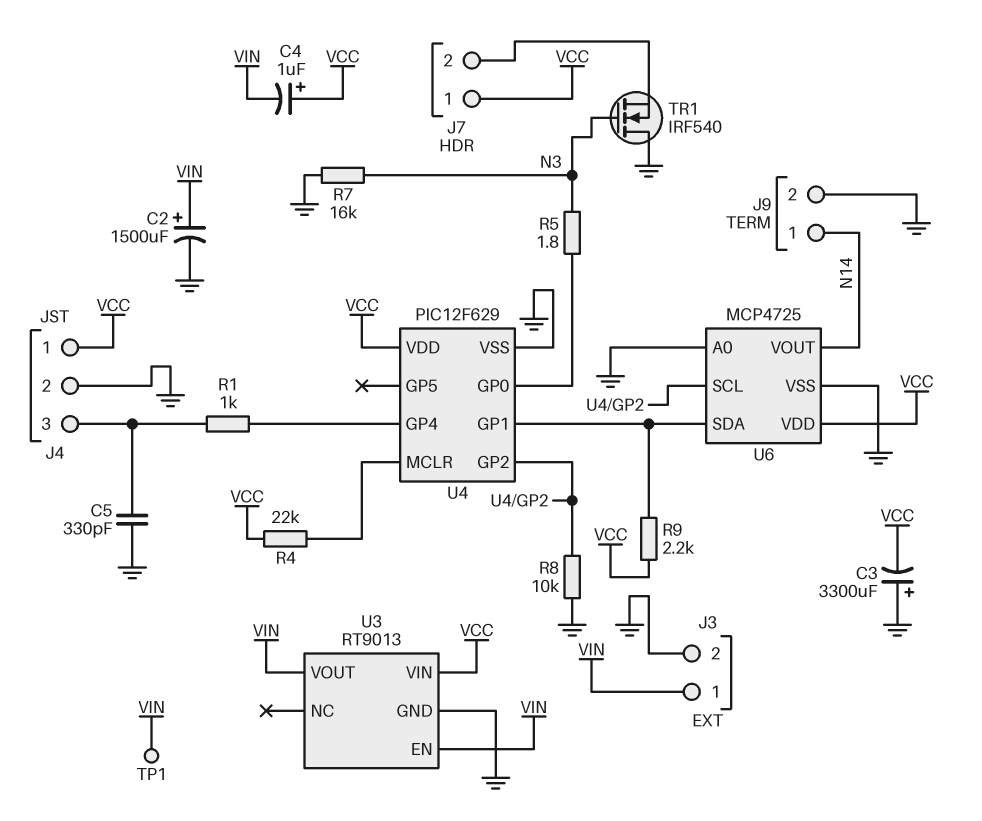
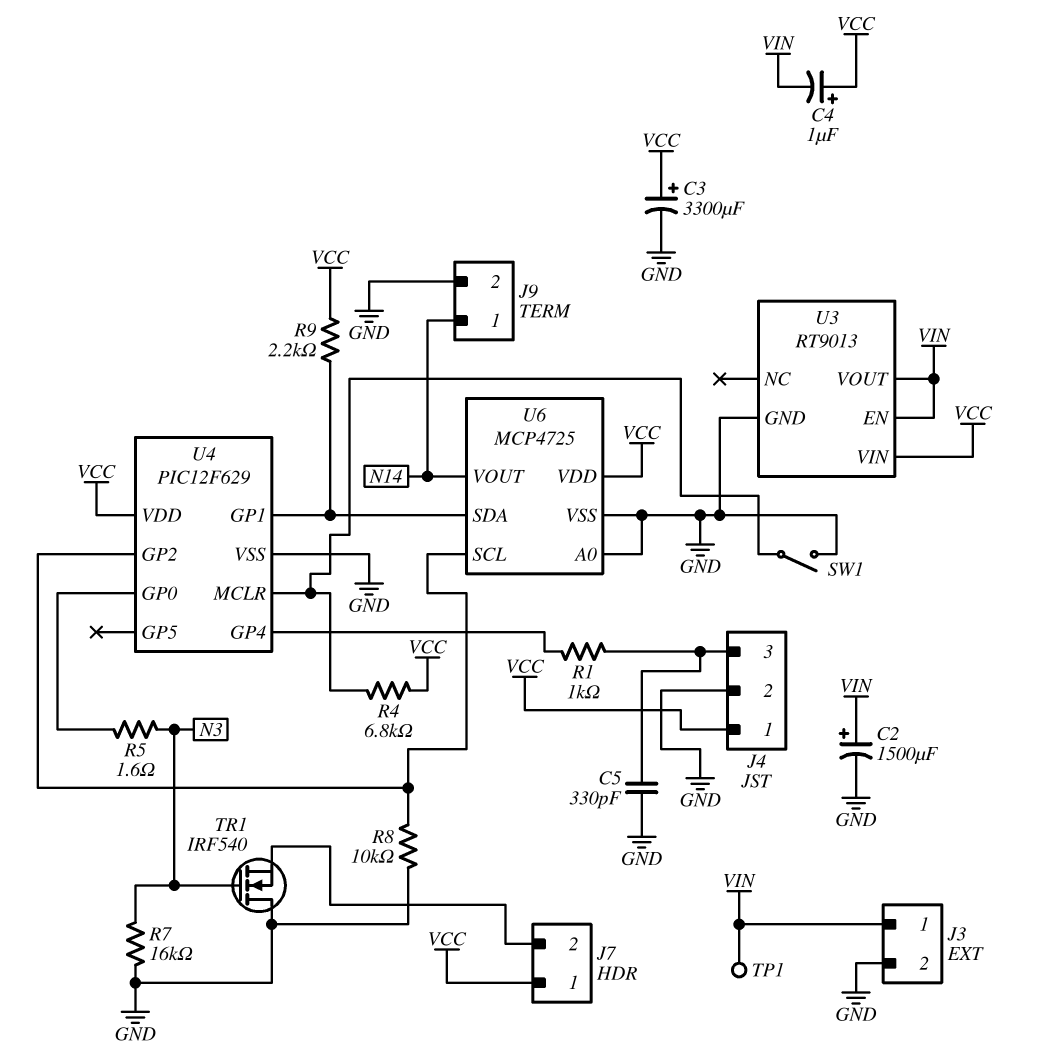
C3: 3300uF (plus GND, minus VCC) -> 3300uF (plus VCC, minus GND)
R4: 22k (U4/MCLR, VCC) -> 6.8k (U4/MCLR, VCC)
R5: 1.8 (N3, U4/GP0) -> 1.6 (N3, U4/GP0)
SW1: none -> switch (GND, U4/MCLR)

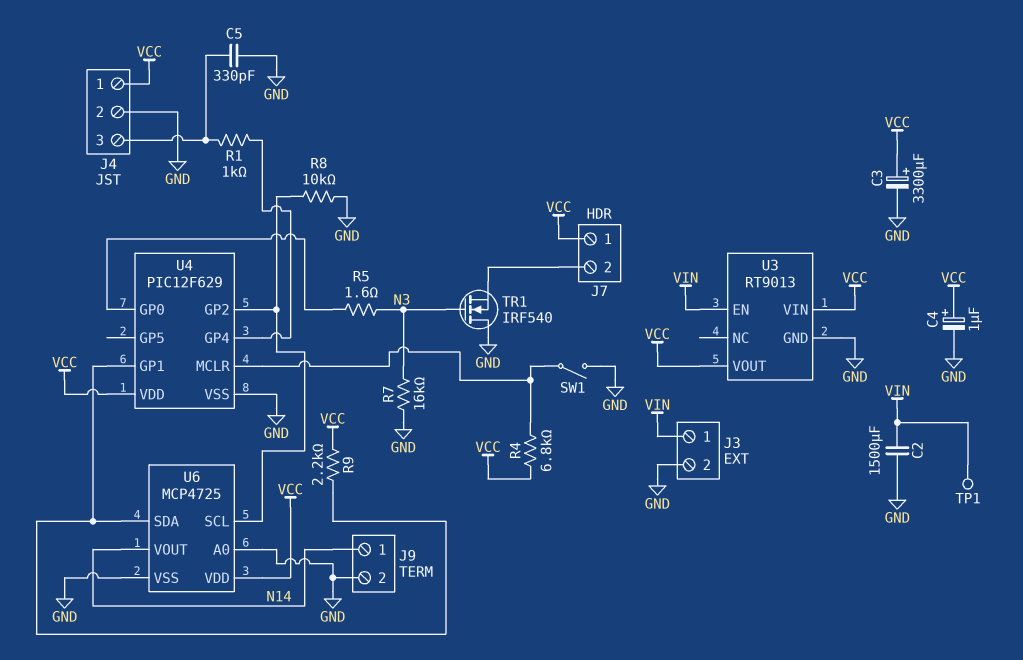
C2: 1500uF (plus VIN, minus GND) -> 1500uF (GND, VIN)
C4: 1uF (plus VCC, minus VIN) -> 1uF (plus VCC, minus GND)
U3 pin VOUT: VIN -> VCC

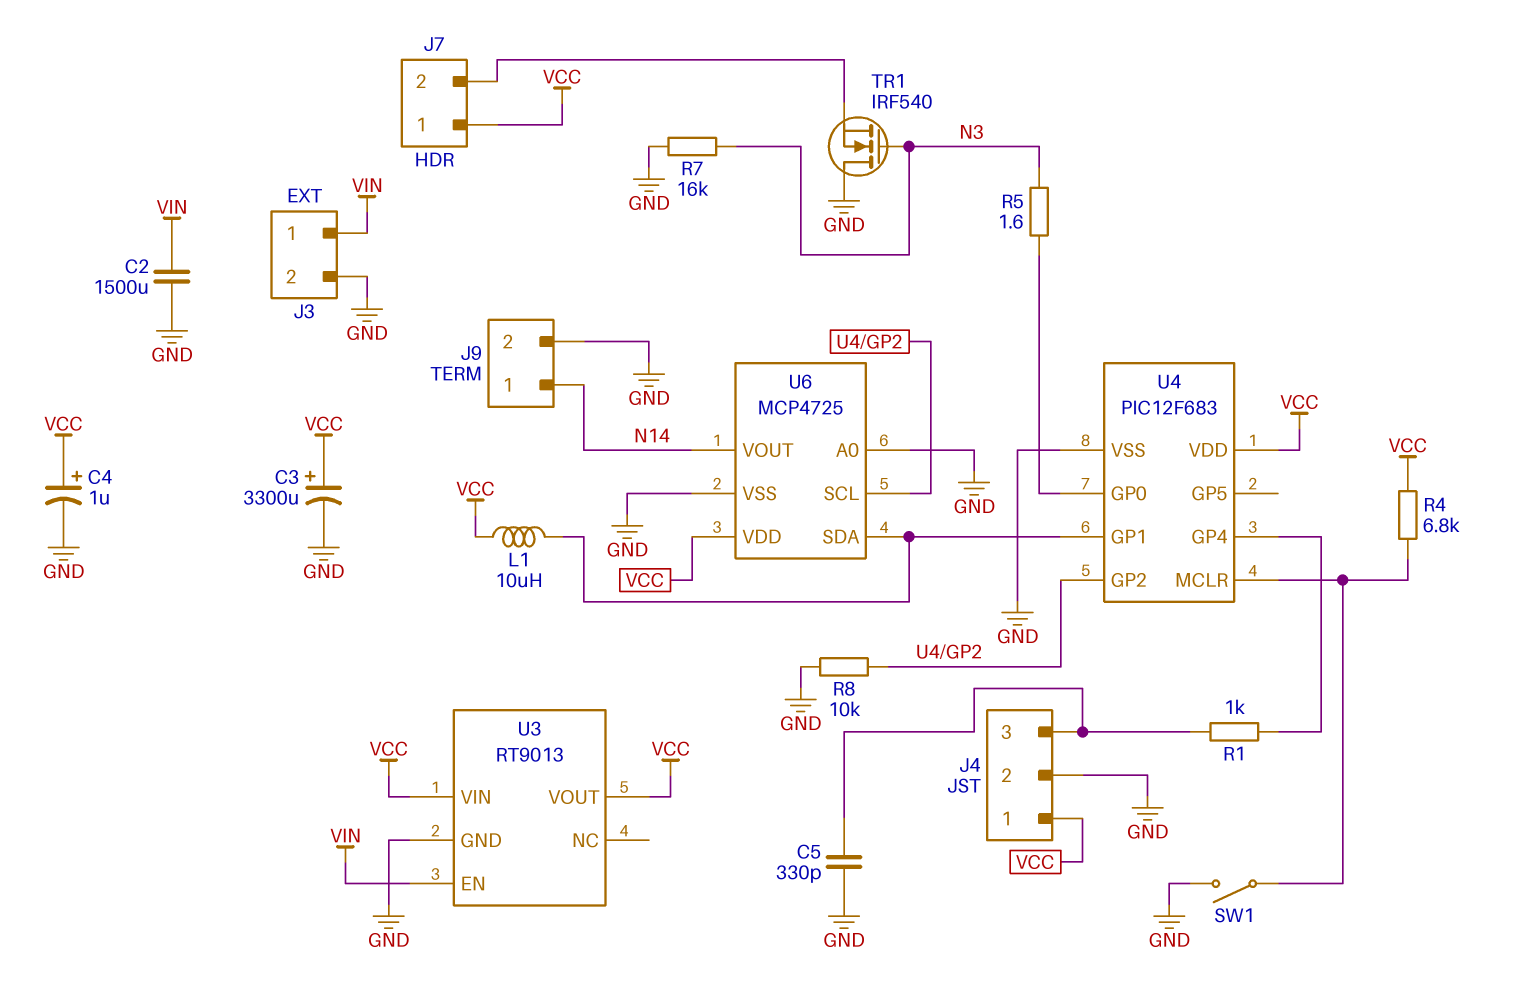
L1: none -> 10uH (U4/GP1, VCC)
R9: 2.2k (U4/GP1, VCC) -> none
TP1: test point (VIN) -> none
U4: PIC12F629 -> PIC12F683

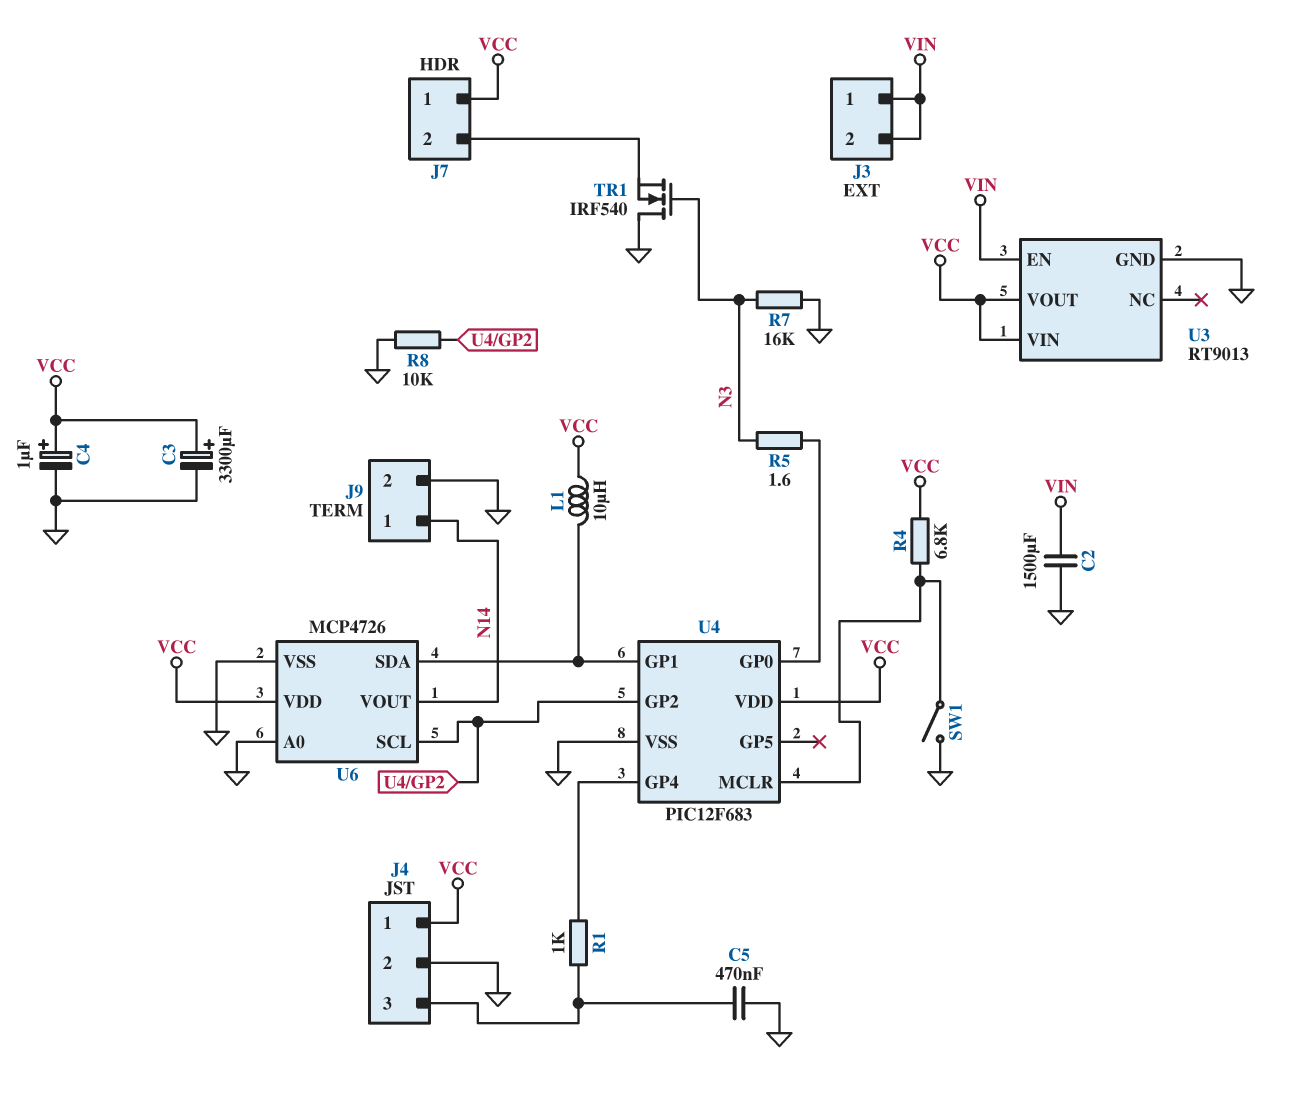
C5: 330pF (GND, J4/3) -> 470nF (GND, J4/3)
J3 pin 2: GND -> VIN
U6: MCP4725 -> MCP4726

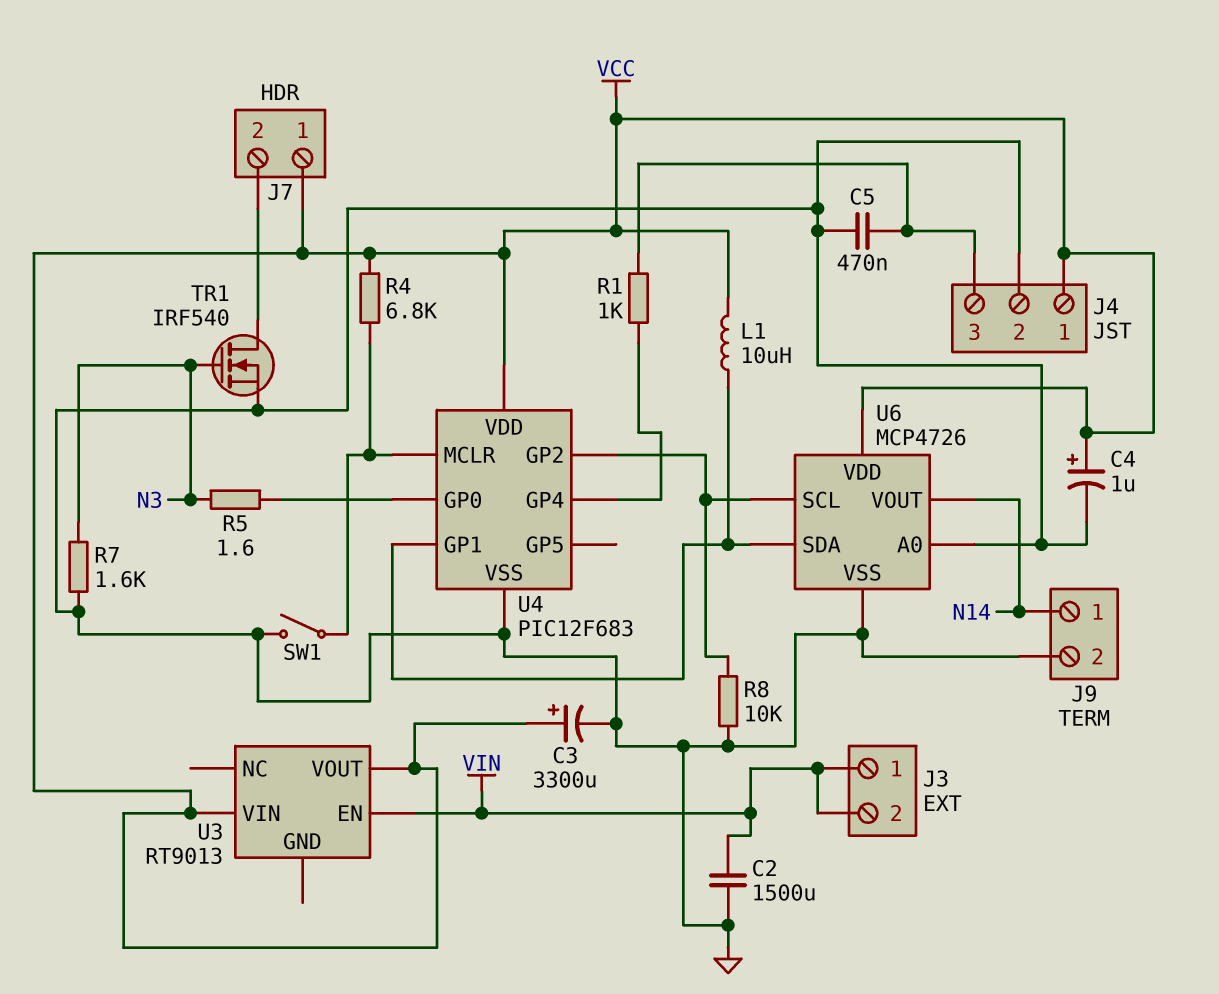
R7: 16k (GND, N3) -> 1.6k (GND, N3)
TR1: NMOS IRF540 (G N3, D GND, S J7/2) -> NMOS IRF540 (G N3, D J7/2, S GND)
U3 pin GND: GND -> none

